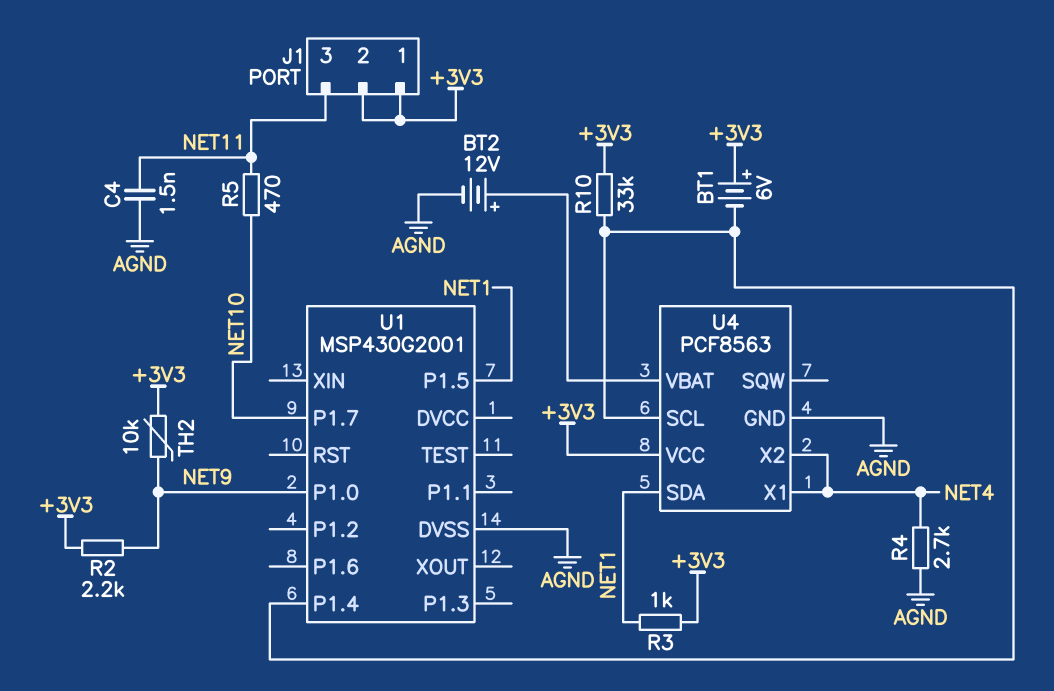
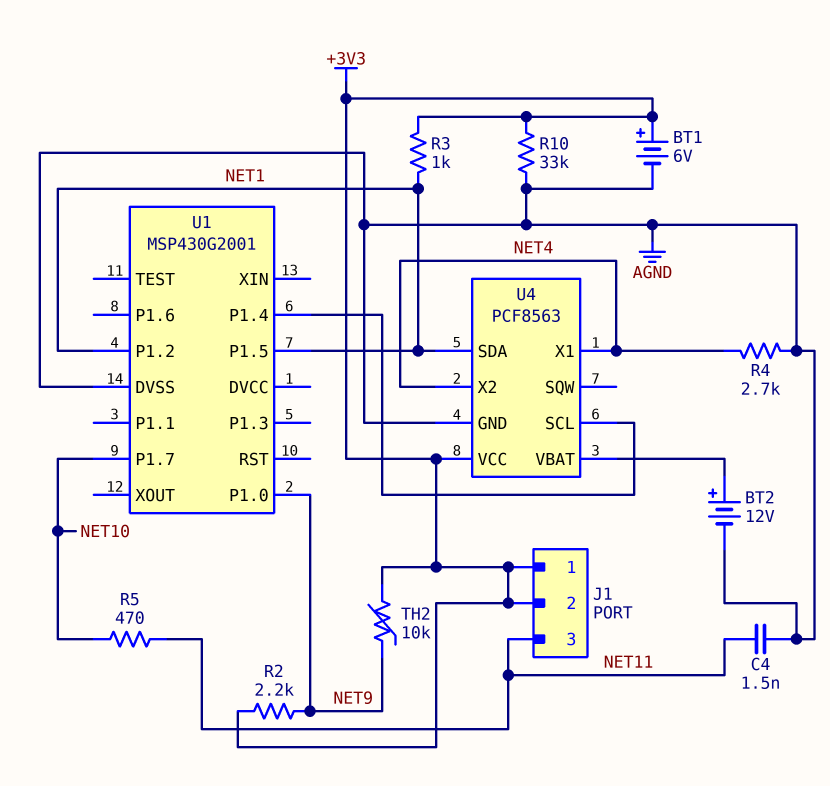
BT1: 6V (plus +3V3, minus U1/P1.4) -> 6V (plus +3V3, minus AGND)
R10: 33k (+3V3, U1/P1.4) -> 33k (+3V3, AGND)
U1 pin P1.2: none -> NET1

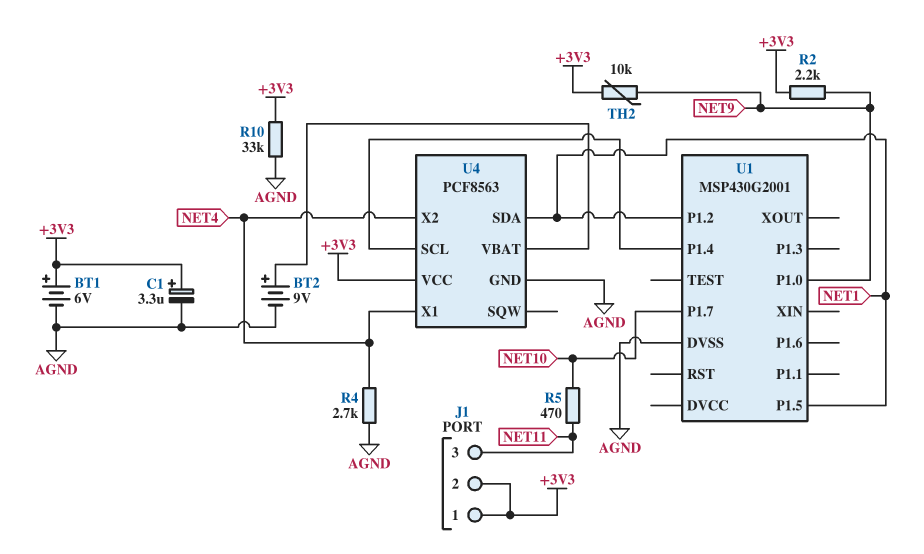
BT2: 12V (plus U4/VBAT, minus AGND) -> 9V (plus U4/VBAT, minus AGND)
C1: none -> 3.3uF (plus +3V3, minus AGND)
C4: 1.5nF (AGND, NET11) -> none
R3: 1k (+3V3, NET1) -> none

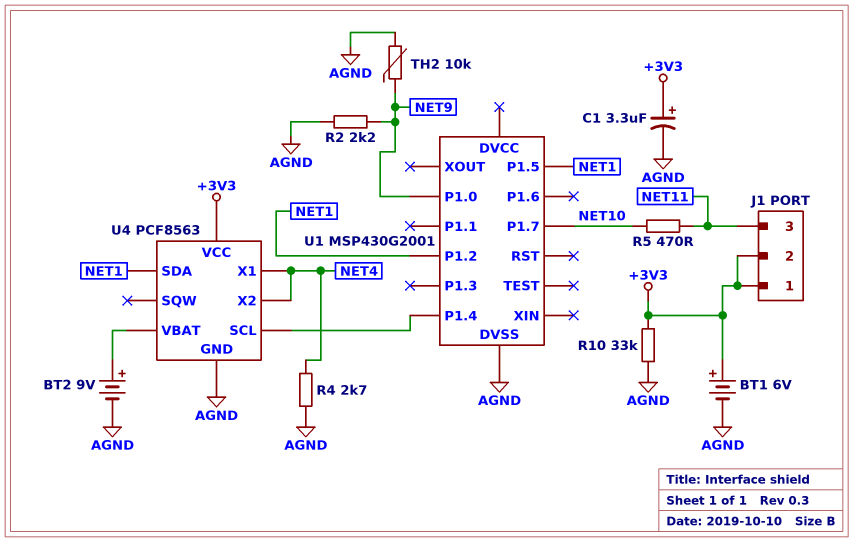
R2: 2.2k (+3V3, NET9) -> 2.2k (AGND, NET9)
TH2: 10k (+3V3, NET9) -> 10k (AGND, NET9)

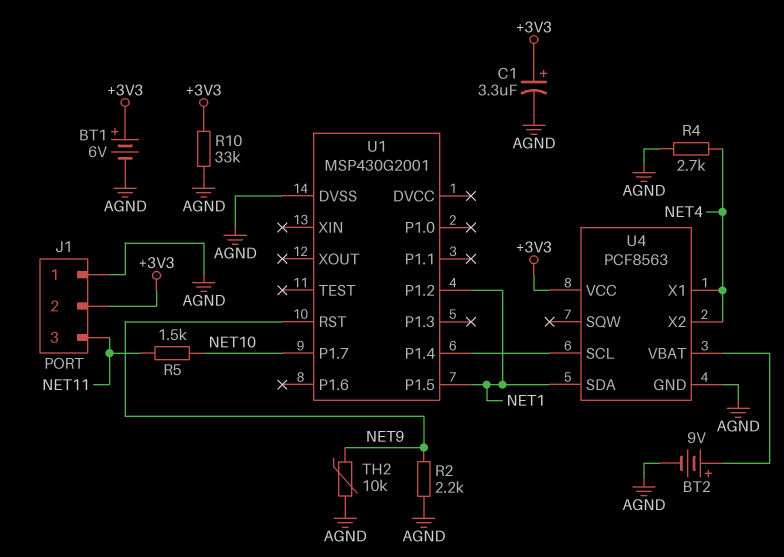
J1 pin 1: +3V3 -> AGND
R5: 470 (NET10, NET11) -> 1.5k (NET10, NET11)
U1 pin P1.0: NET9 -> none
U1 pin RST: none -> NET9

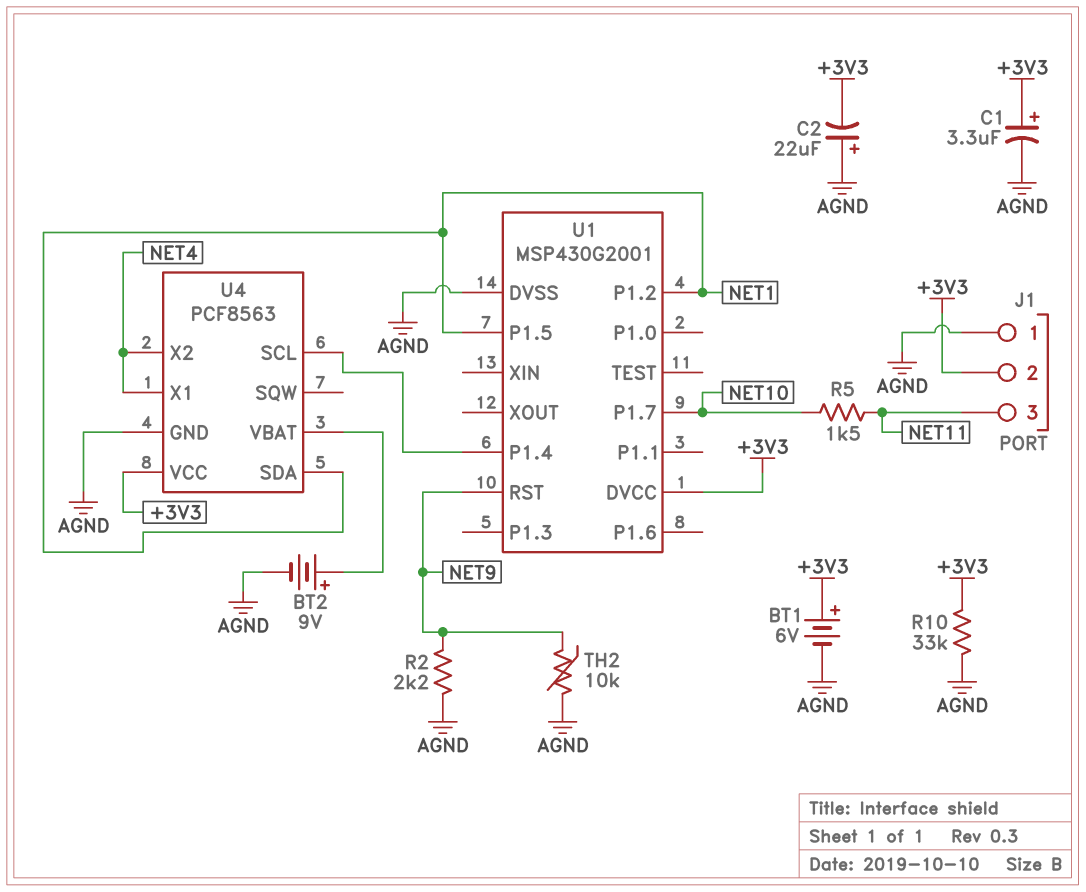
C2: none -> 22uF (plus AGND, minus +3V3)
R4: 2.7k (AGND, NET4) -> none
U1 pin DVCC: none -> +3V3

